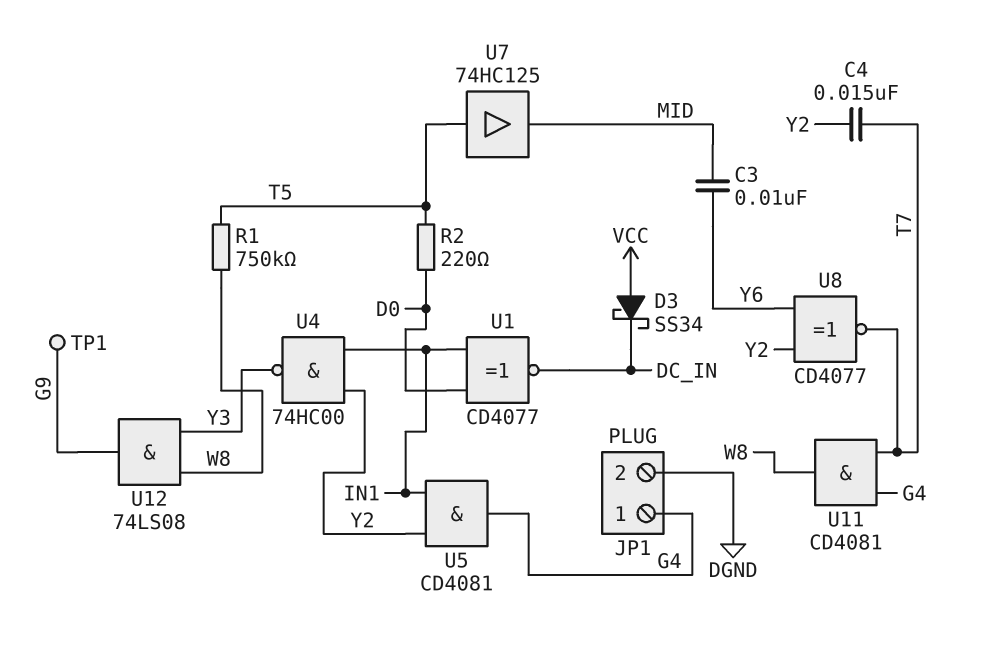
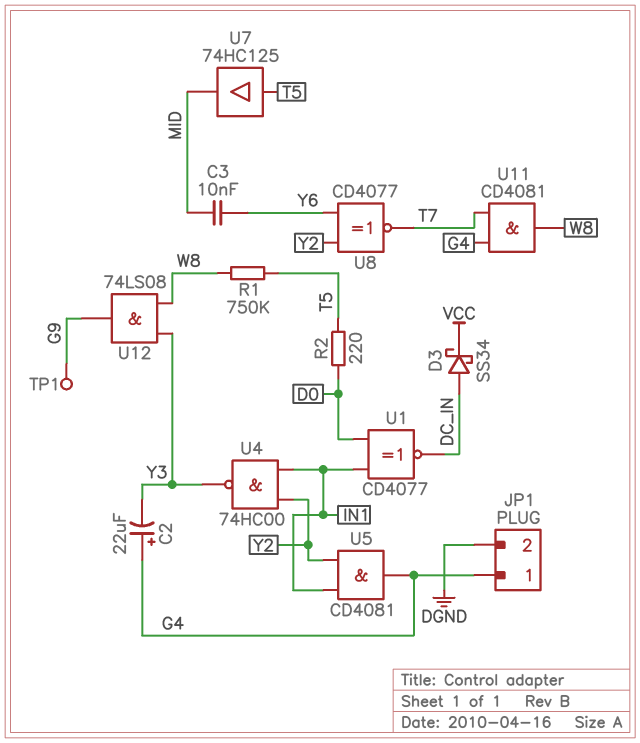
C2: none -> 22uF (plus G4, minus Y3)
C4: 15nF (T7, Y2) -> none
D3: schottky SS34 (A VCC, K DC_IN) -> schottky SS34 (A DC_IN, K VCC)

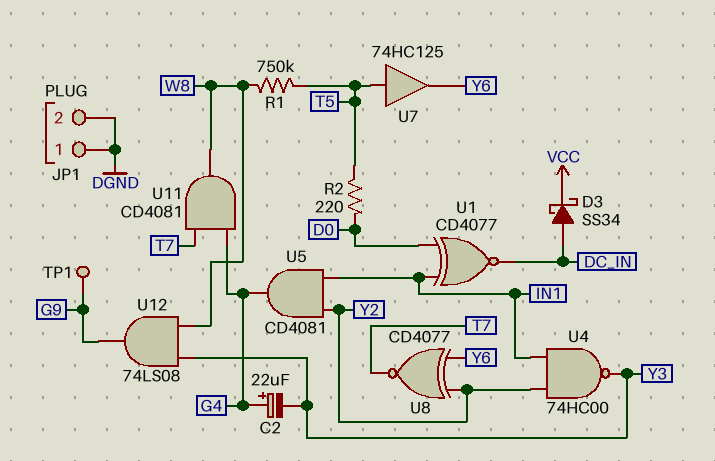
C3: 10nF (MID, Y6) -> none
JP1 pin 1: G4 -> DGND
U7: buffer 74HC125 (in T5, out MID) -> buffer 74HC125 (in T5, out Y6)

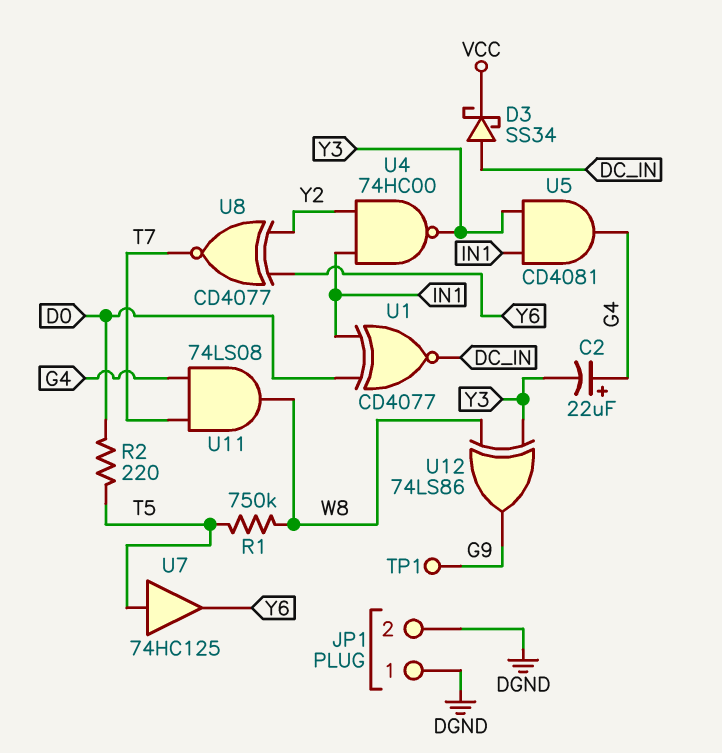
U5: AND CD4081 (in IN1, in Y2, out G4) -> AND CD4081 (in IN1, in Y3, out G4)
U11: AND CD4081 (in G4, in T7, out W8) -> AND 74LS08 (in G4, in T7, out W8)
U12: AND 74LS08 (in W8, in Y3, out G9) -> XOR 74LS86 (in W8, in Y3, out G9)

